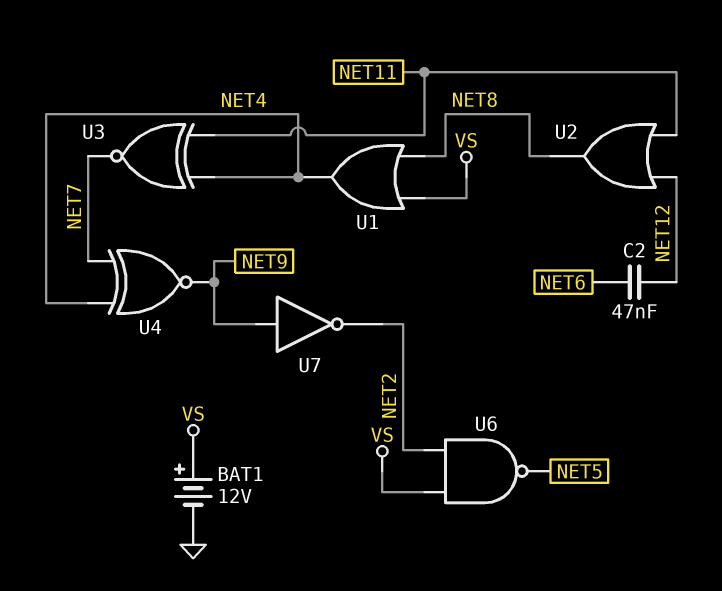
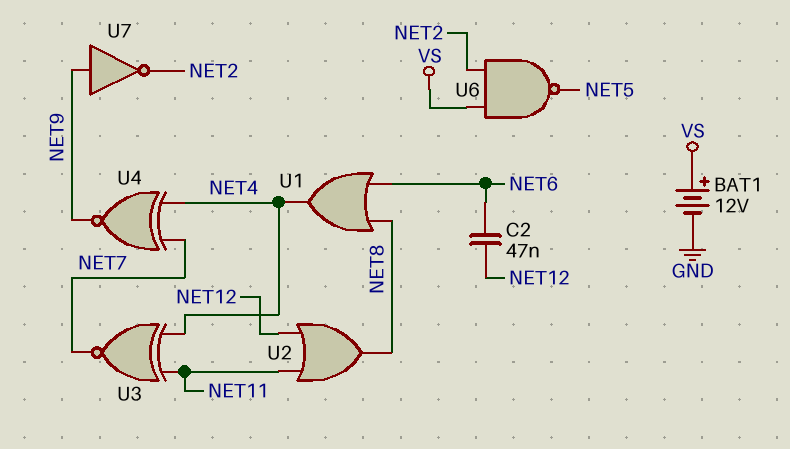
U1: OR (in NET8, in VS, out NET4) -> OR (in NET6, in NET8, out NET4)

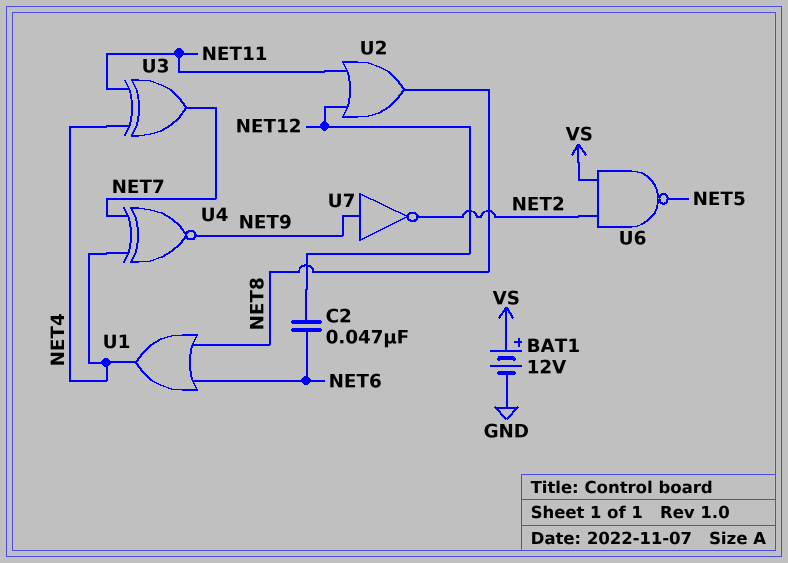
U3: XNOR (in NET4, in NET11, out NET7) -> XOR (in NET4, in NET11, out NET7)

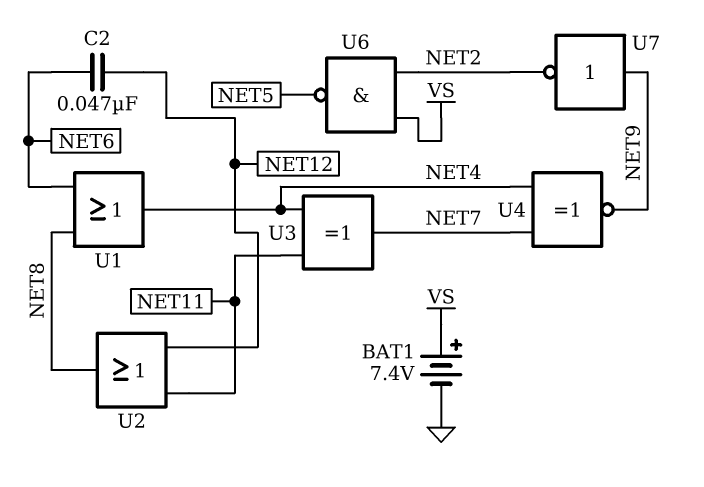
BAT1: 12V (plus VS, minus GND) -> 7.4V (plus VS, minus GND)

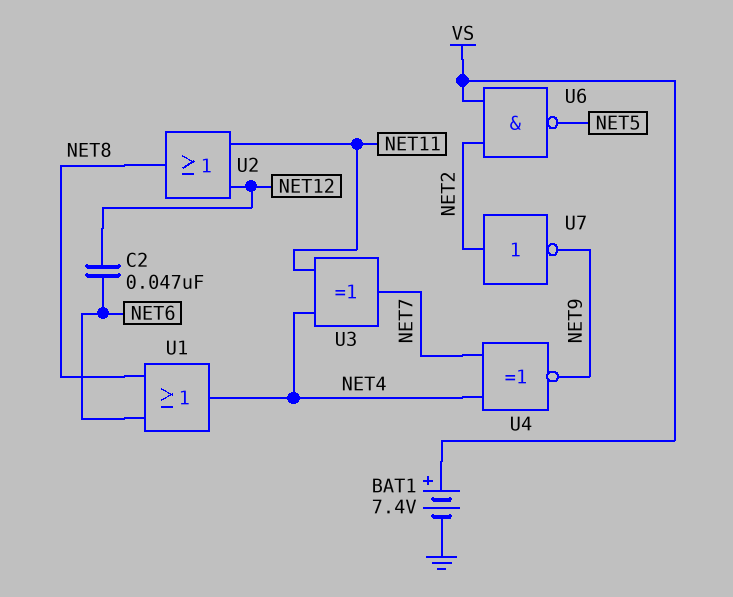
U7: NOT (in NET9, out NET2) -> NOT (in NET2, out NET9)

